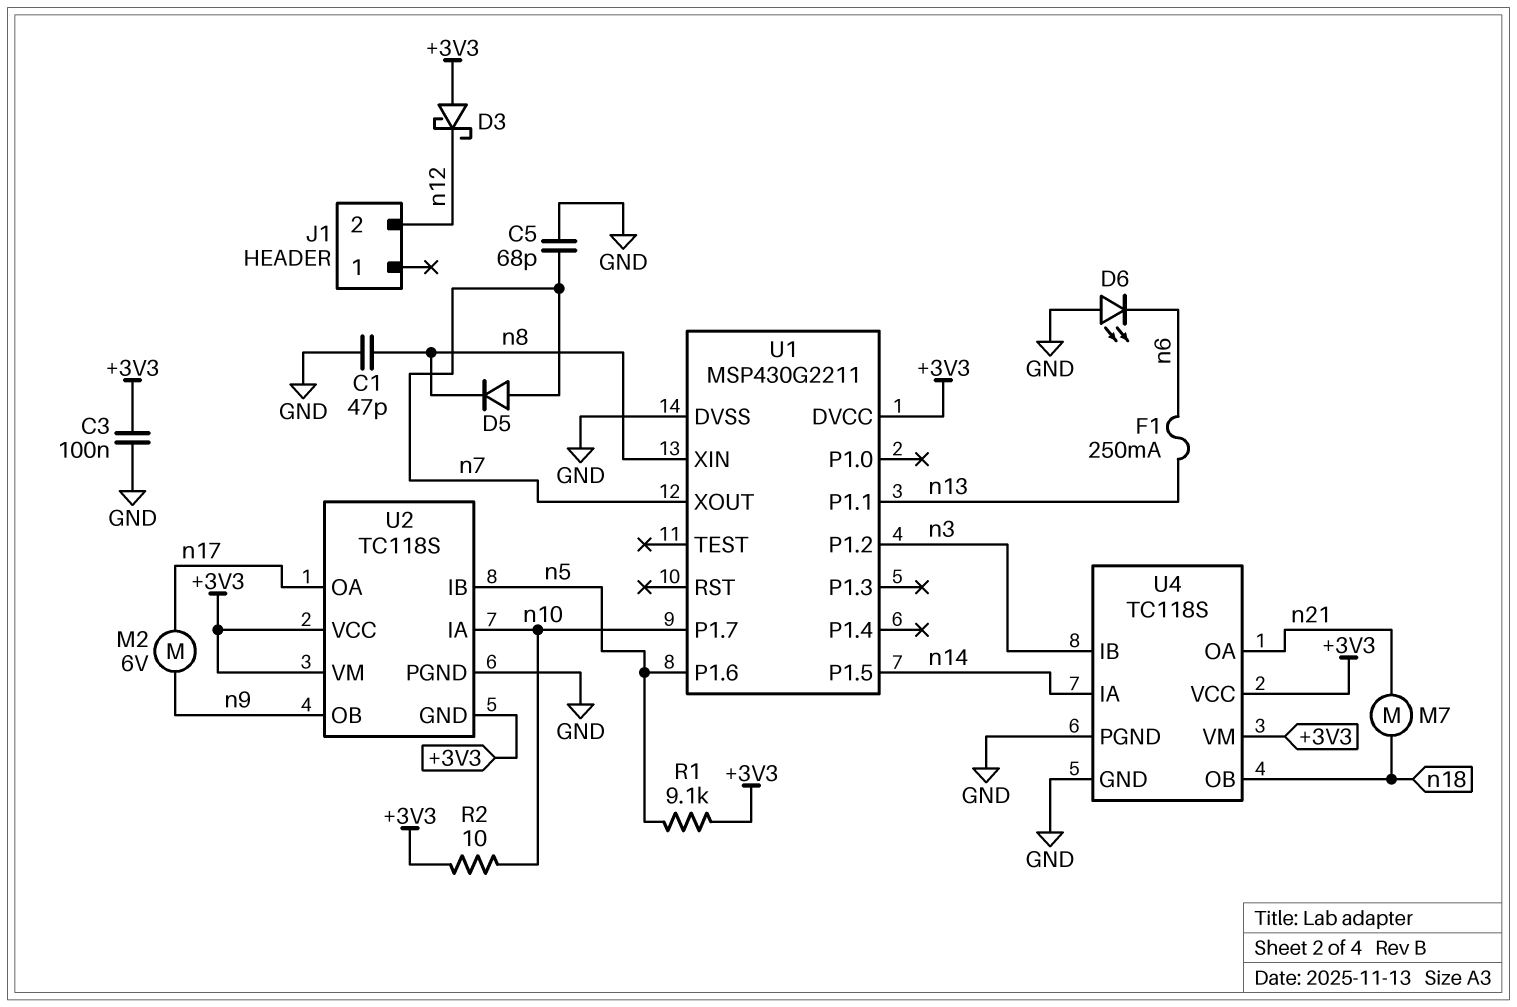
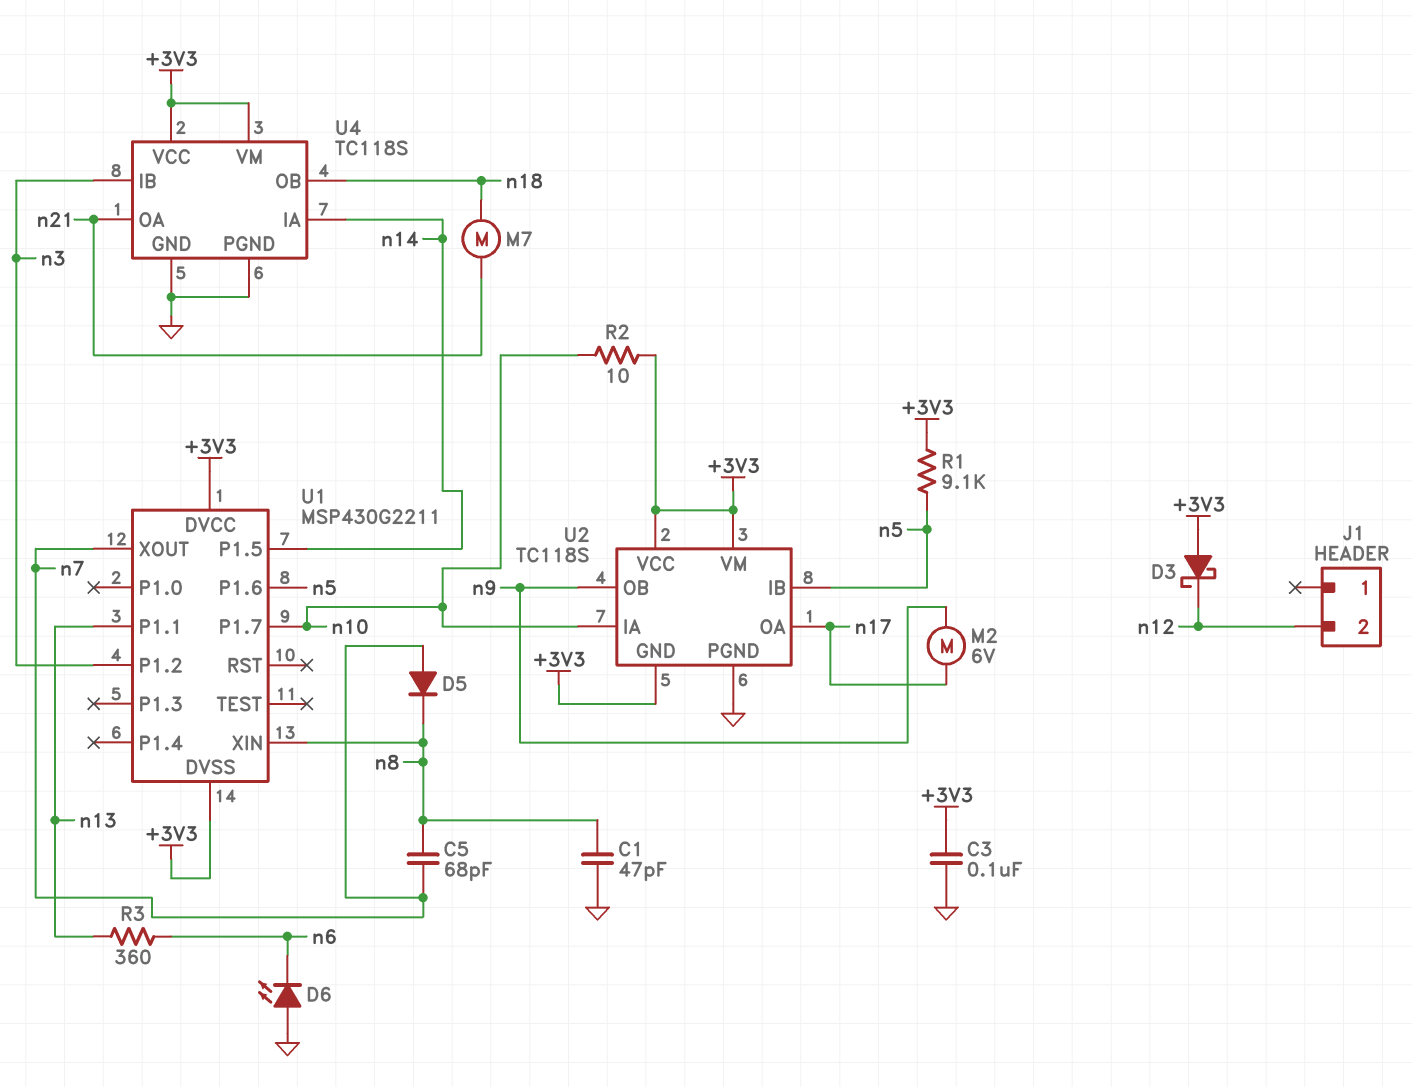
C5: 68pF (GND, n7) -> 68pF (n7, n8)
F1: 250mA (n6, n13) -> none
R3: none -> 360 (n6, n13)
U1 pin DVSS: GND -> +3V3

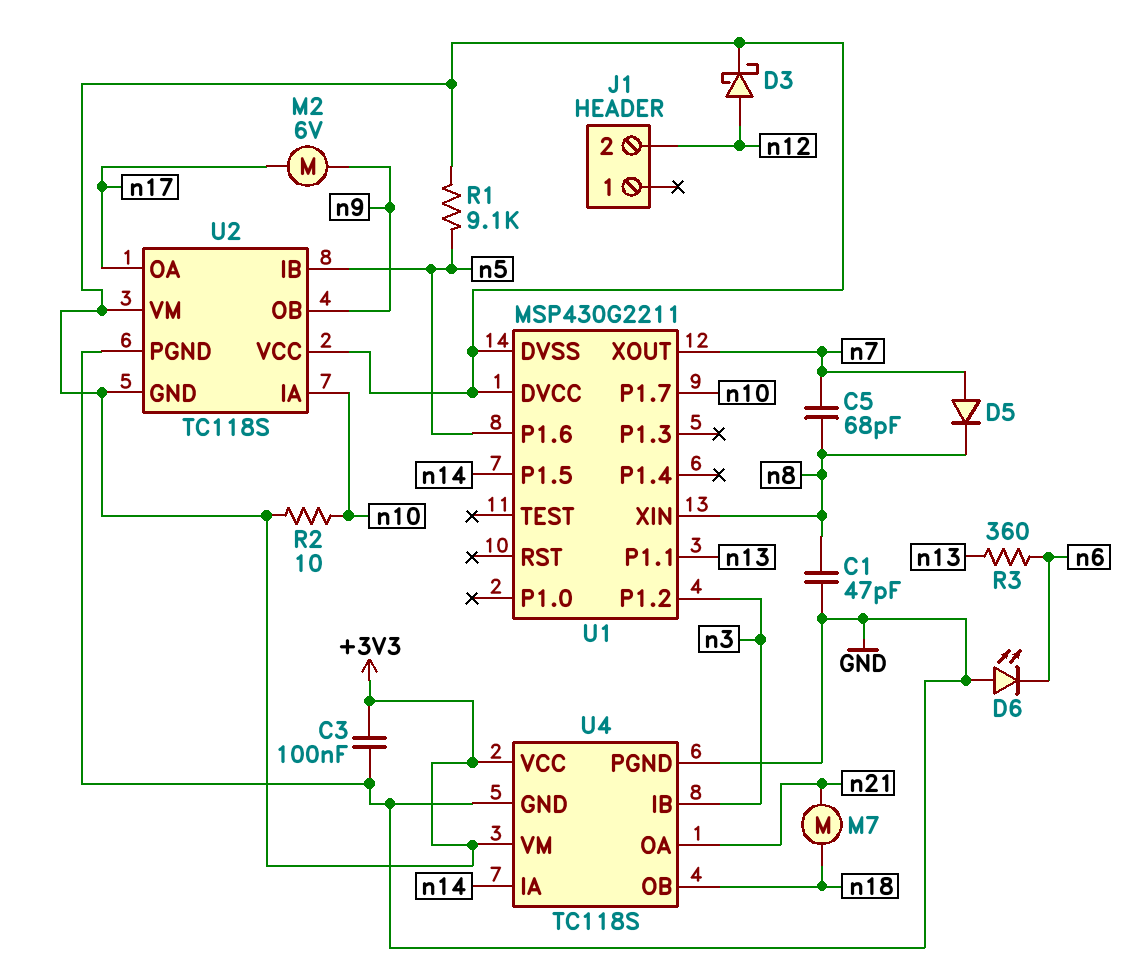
D3: schottky (A +3V3, K n12) -> schottky (A n12, K +3V3)

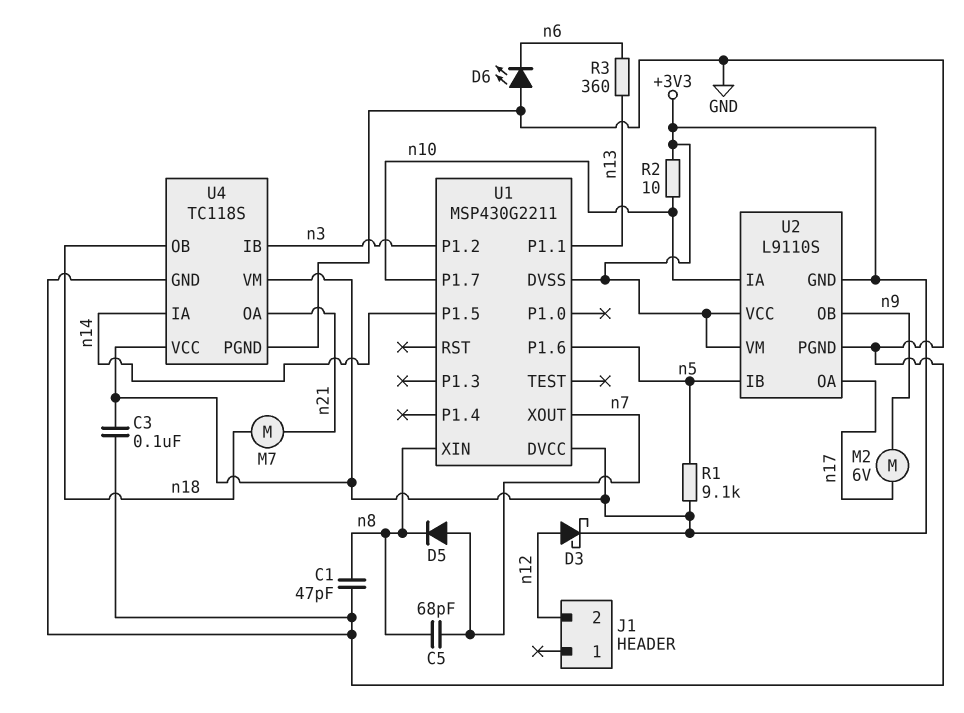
U2: TC118S -> L9110S

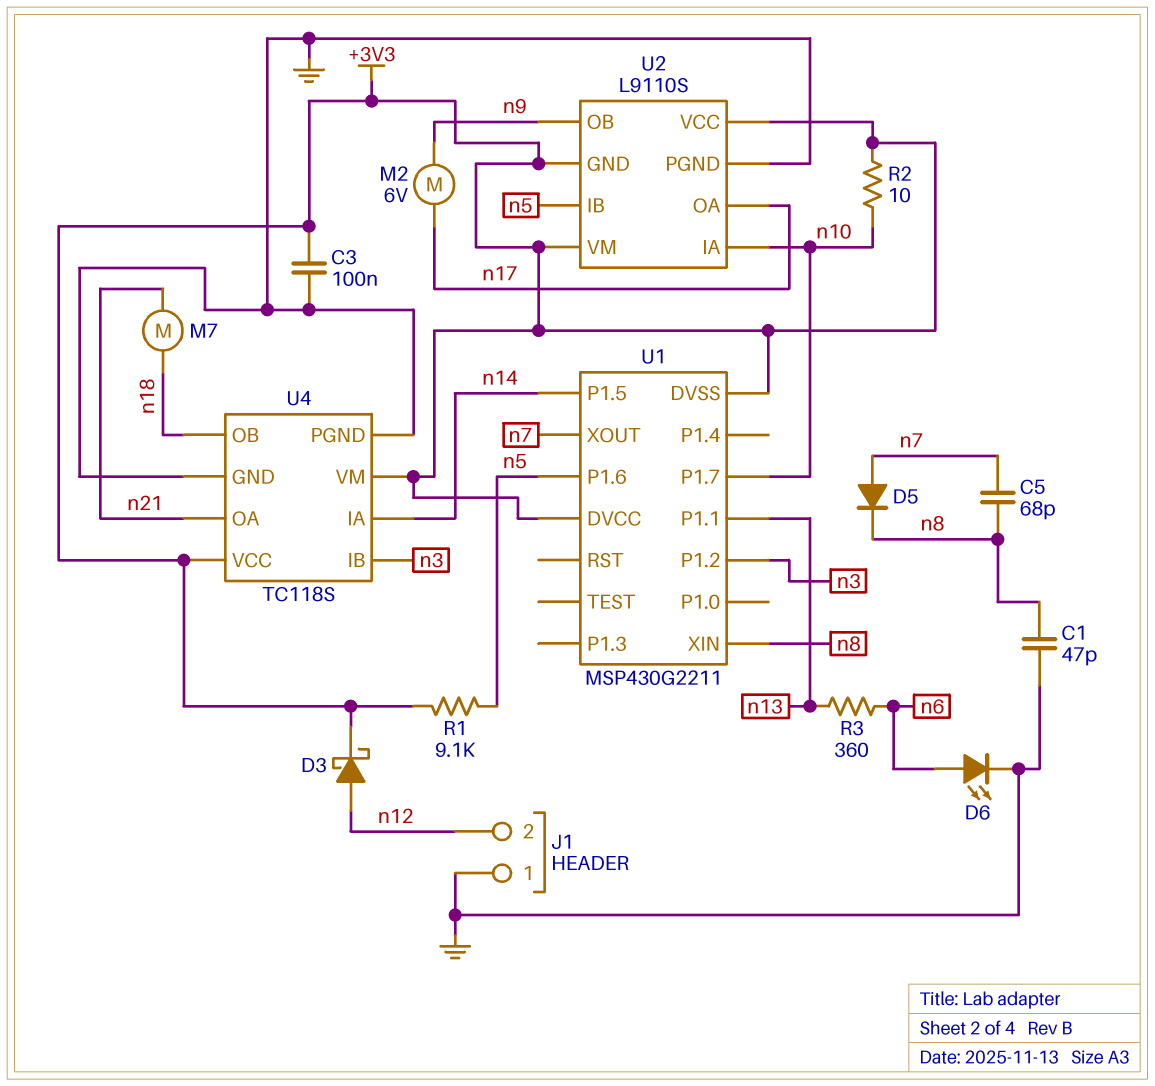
D6: LED (A GND, K n6) -> LED (A n6, K GND)
J1 pin 1: none -> GND

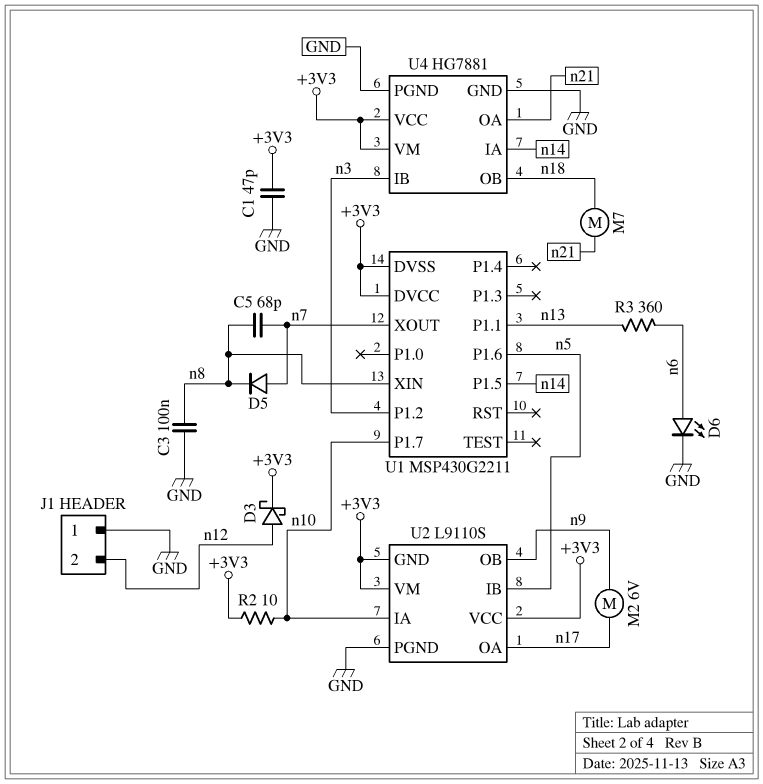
C1: 47pF (GND, n8) -> 47pF (+3V3, GND)
C3: 100nF (+3V3, GND) -> 100nF (GND, n8)
R1: 9.1k (+3V3, n5) -> none
U4: TC118S -> HG7881

